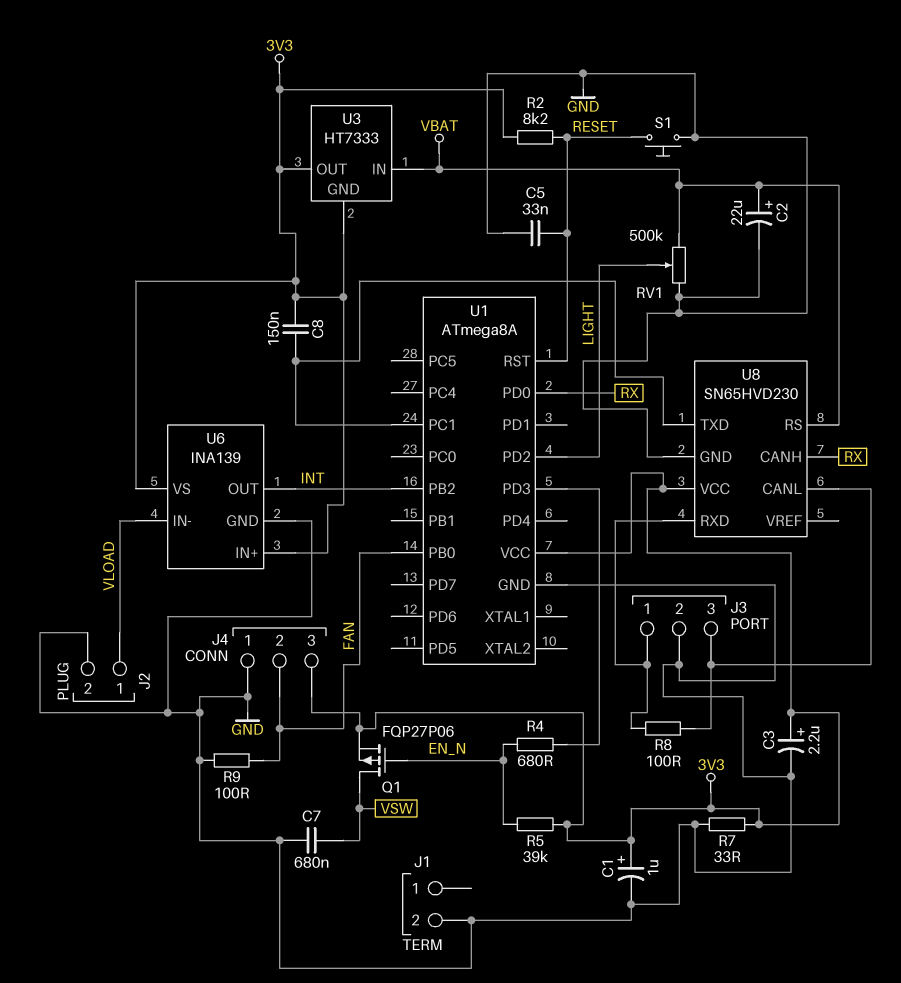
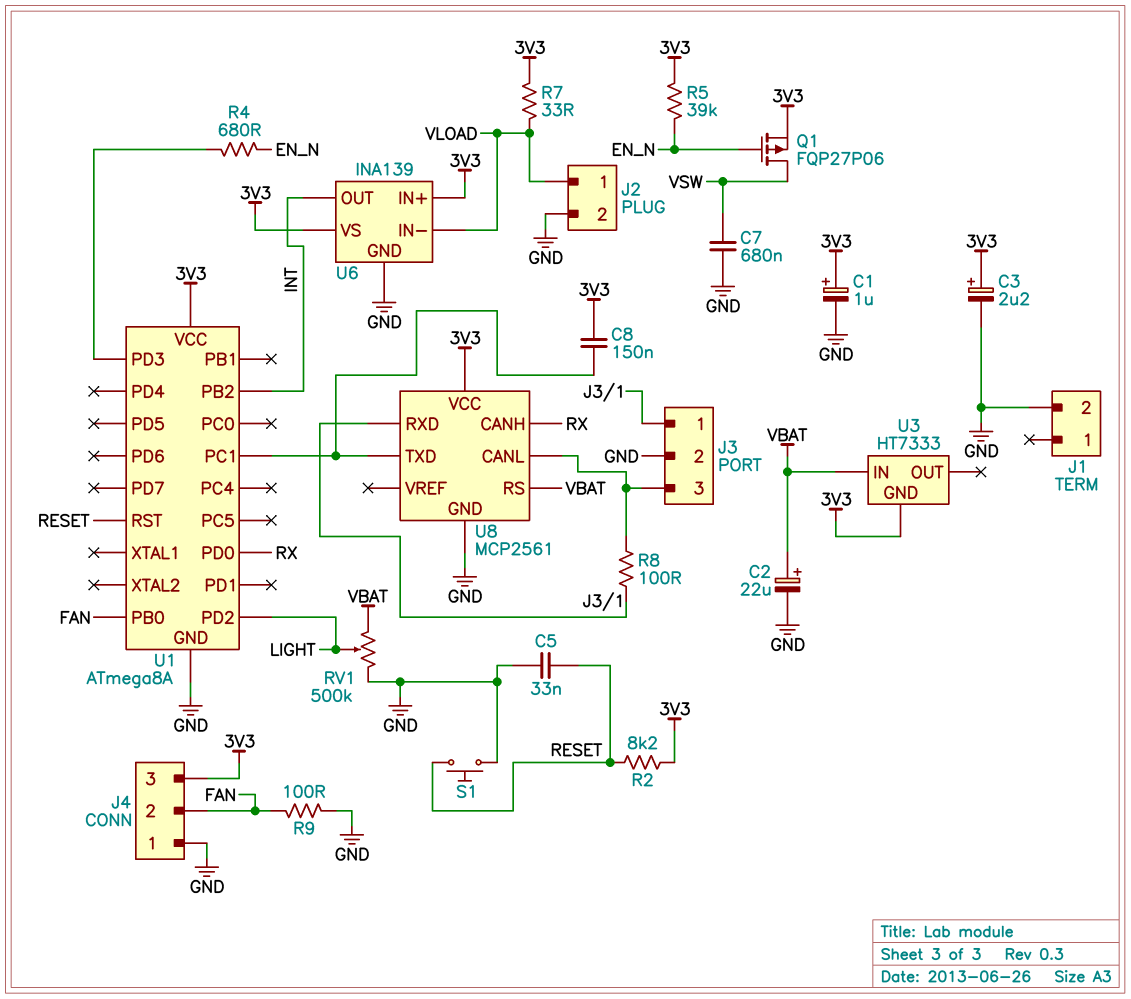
R7: 33 (3V3, GND) -> 33 (3V3, VLOAD)
U3 pin OUT: 3V3 -> none
U8: SN65HVD230 -> MCP2561

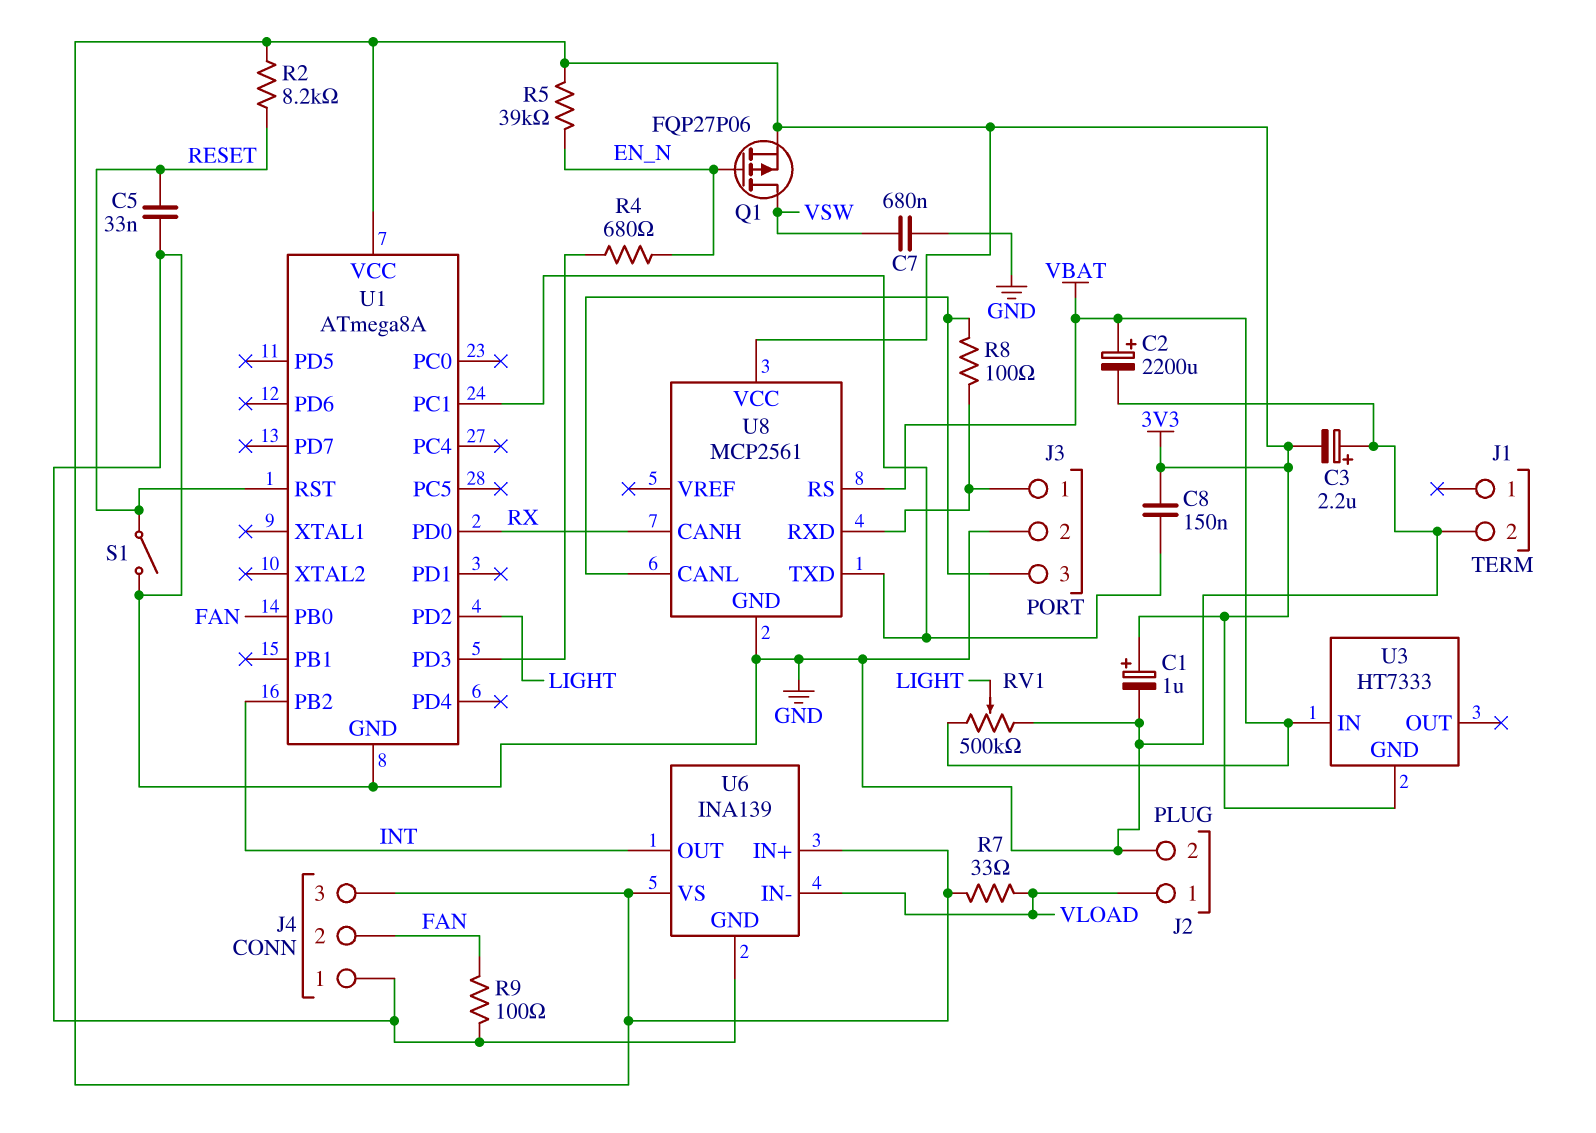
C2: 22uF (plus VBAT, minus GND) -> 2200uF (plus VBAT, minus GND)
C3: 2.2uF (plus 3V3, minus GND) -> 2.2uF (plus GND, minus 3V3)
S1: button (GND, RESET) -> switch (GND, RESET)

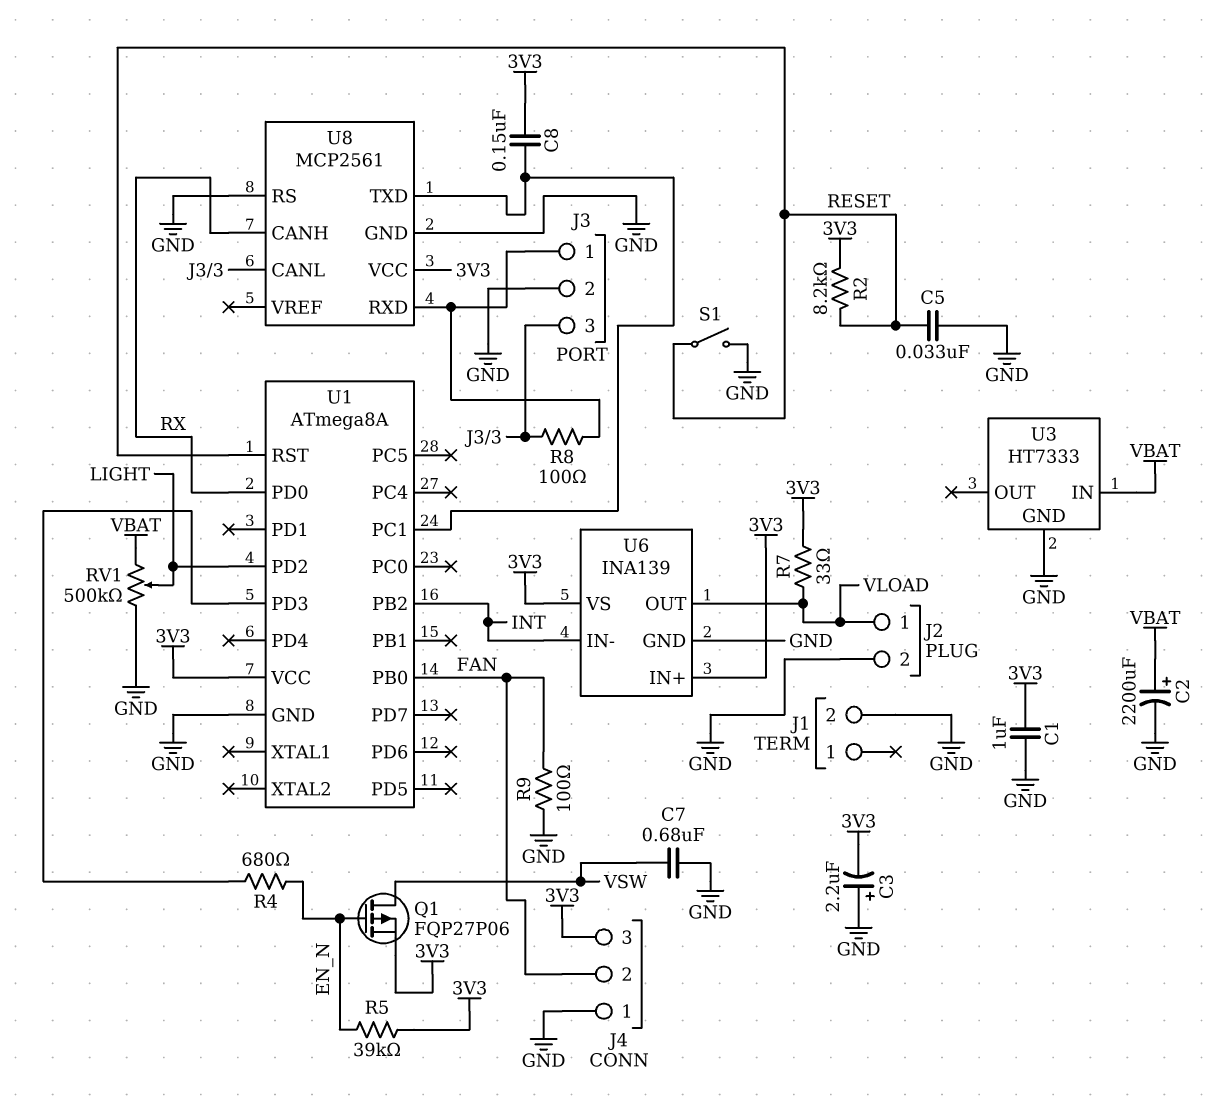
C1: 1uF (plus 3V3, minus GND) -> 1uF (3V3, GND)
U3 pin GND: 3V3 -> GND
U6 pin IN-: VLOAD -> INT
U6 pin OUT: INT -> VLOAD
U8 pin RS: VBAT -> GND

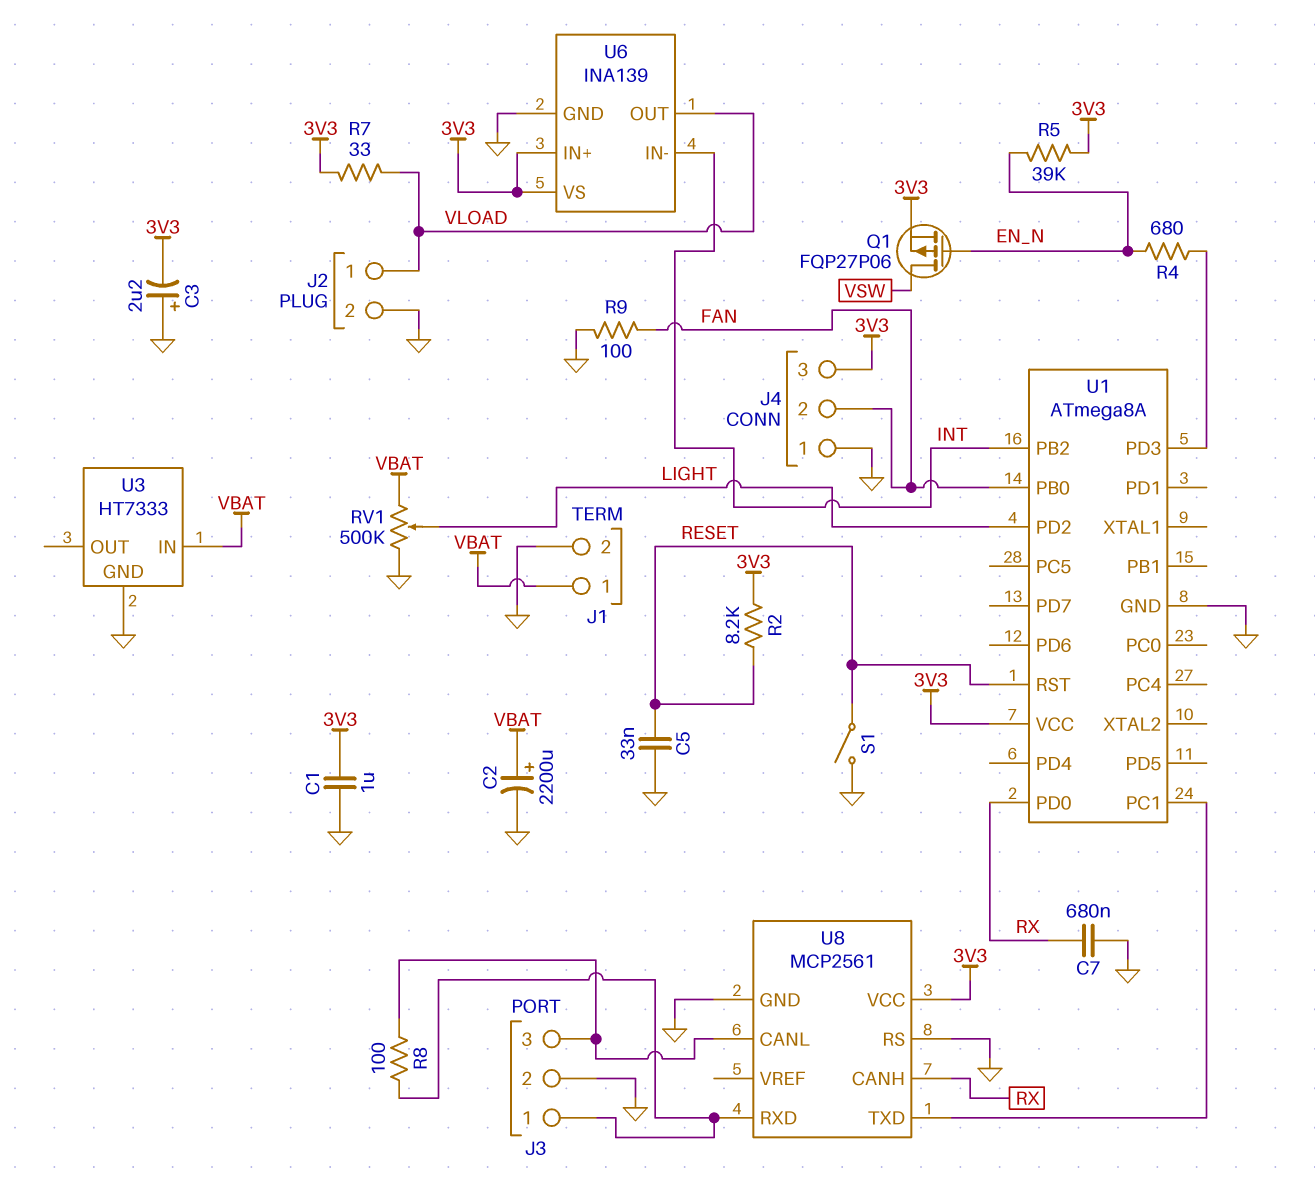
C7: 680nF (GND, VSW) -> 680nF (GND, RX)
C8: 150nF (3V3, U1/PC1) -> none
J1 pin 1: none -> VBAT

